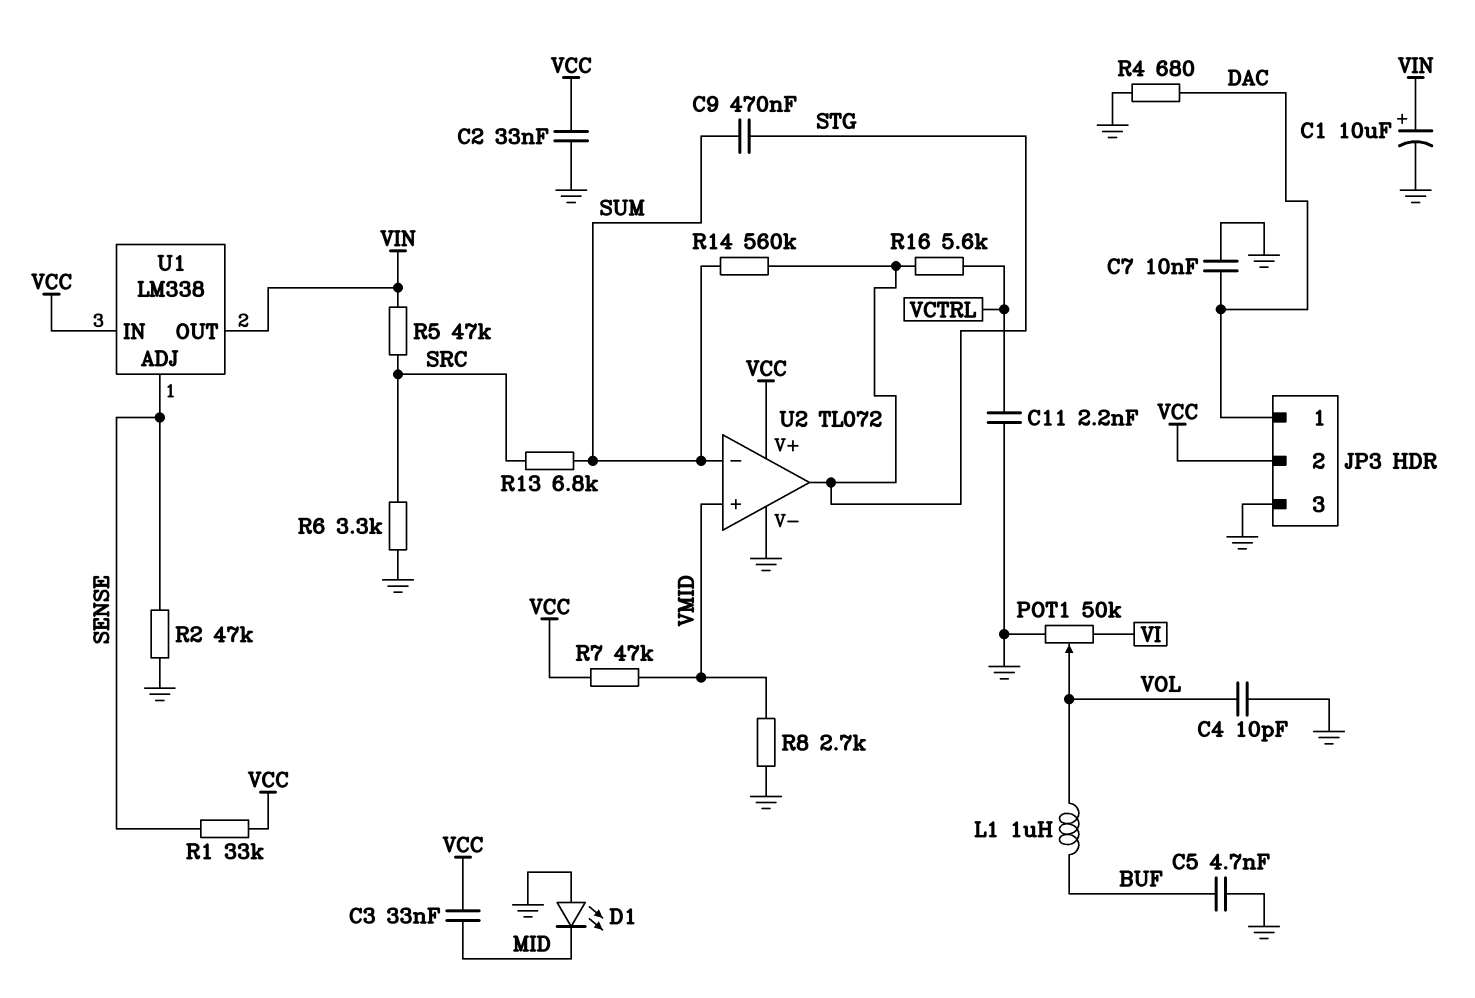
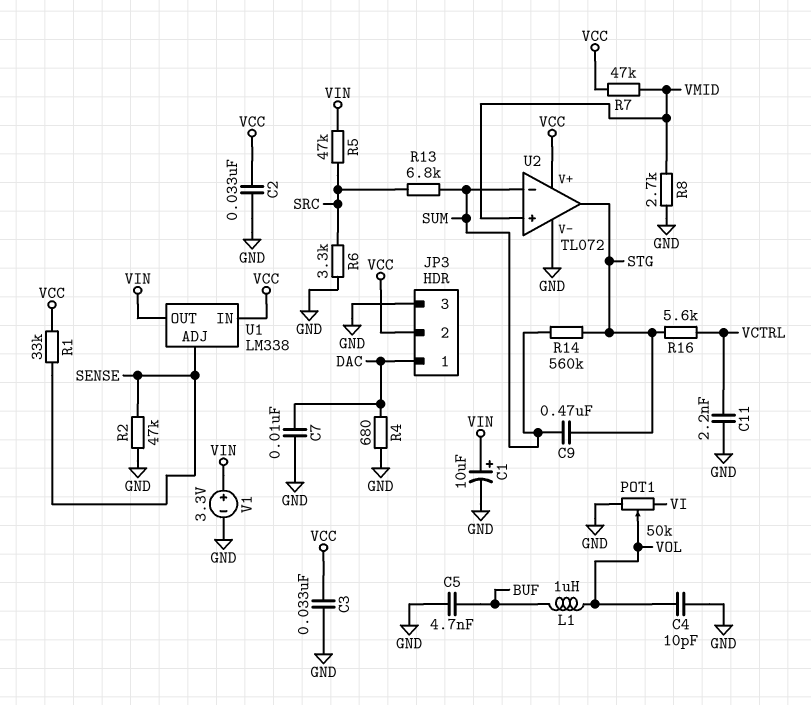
C3: 33nF (MID, VCC) -> 33nF (GND, VCC)
D1: LED (A GND, K MID) -> none
V1: none -> 3.3V (plus VIN, minus GND)

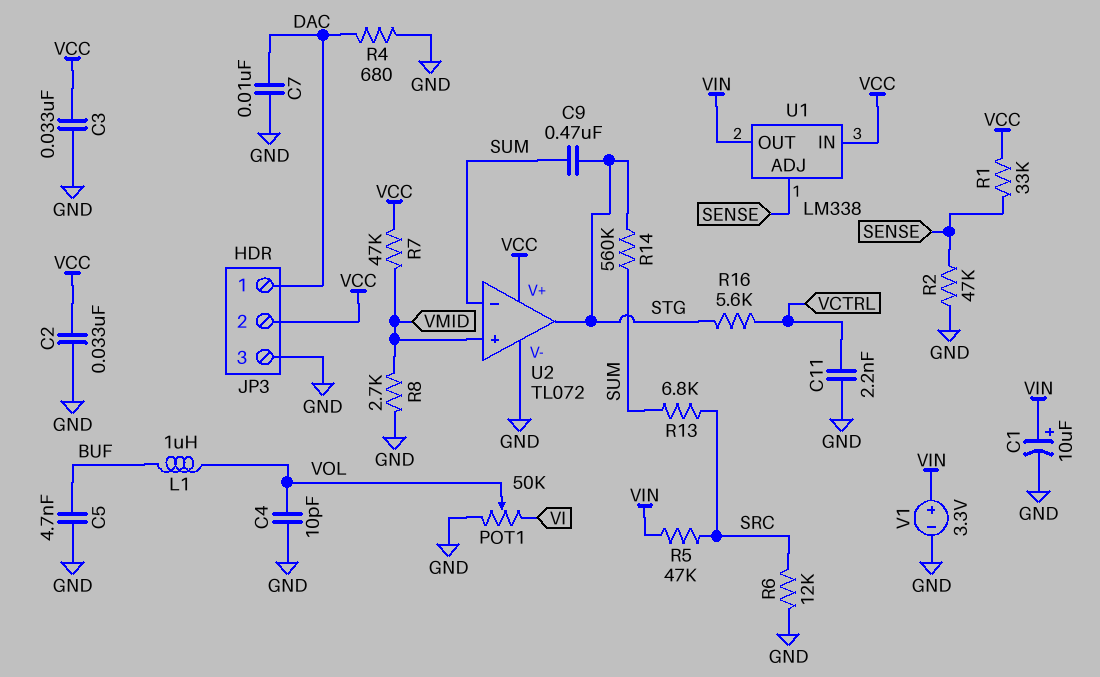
R6: 3.3k (GND, SRC) -> 12k (GND, SRC)

